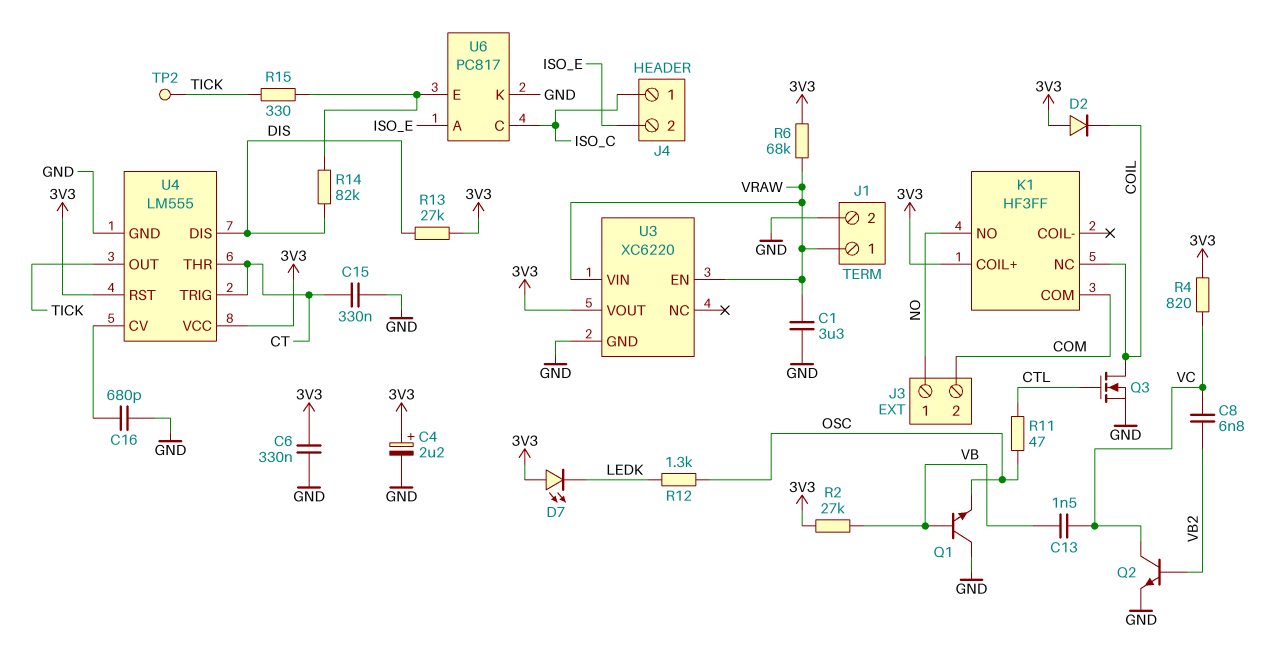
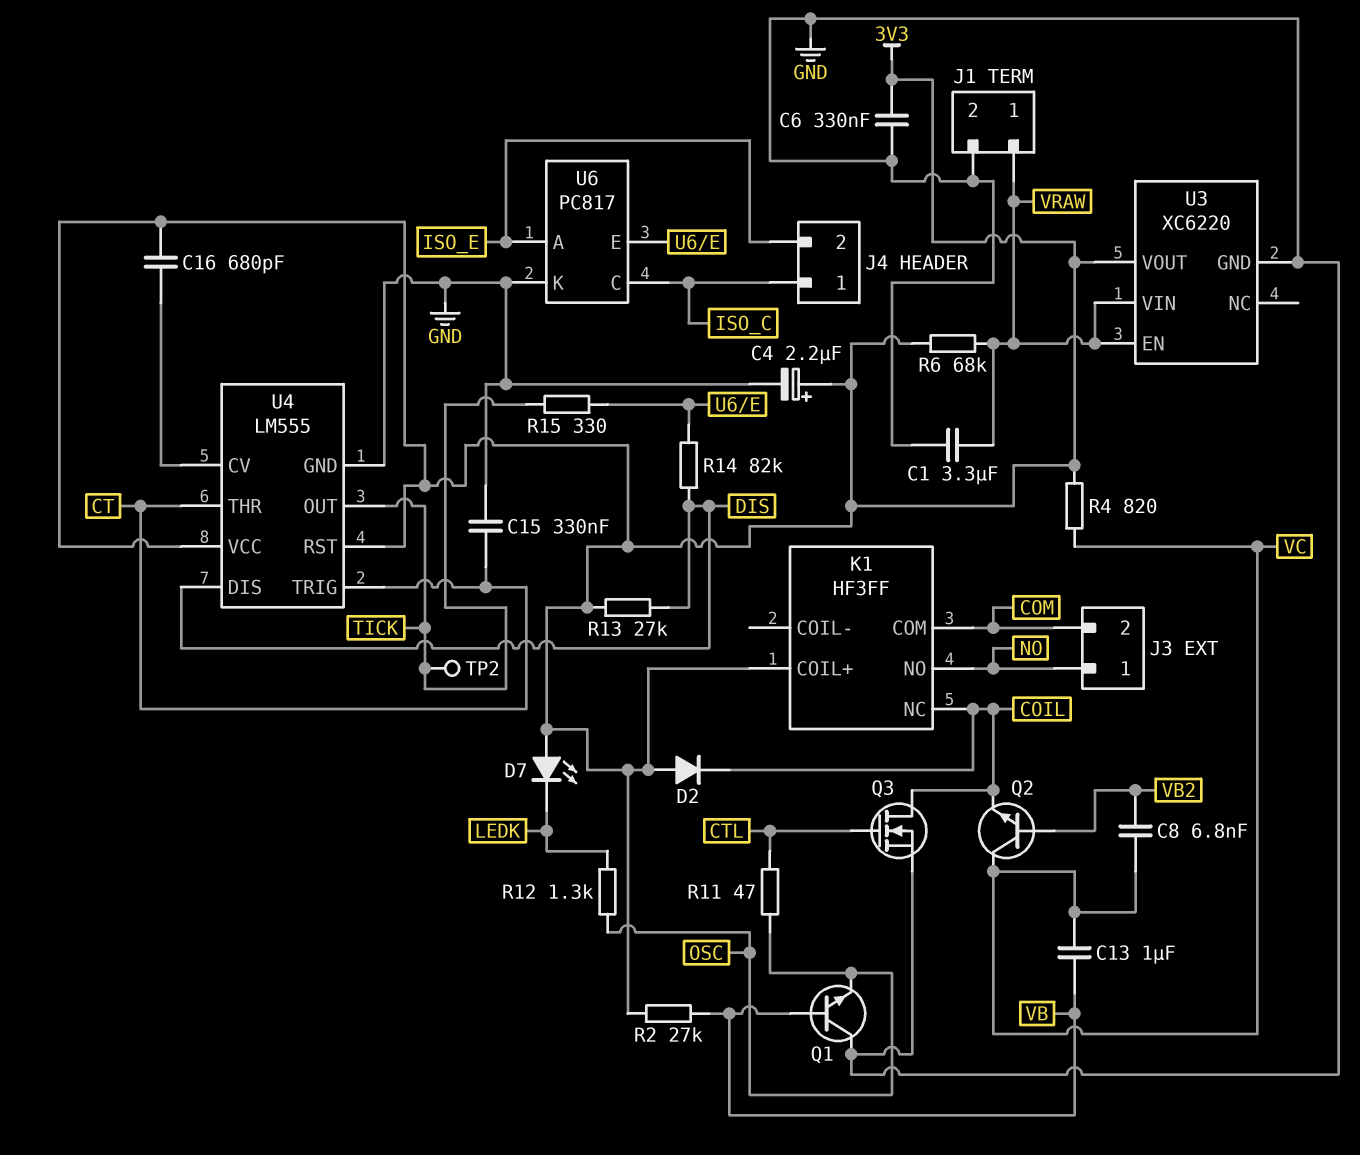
C13: 1.5nF (VB, VC) -> 1uF (VB, VC)
C16: 680pF (GND, U4/CV) -> 680pF (3V3, U4/CV)
Q2: NPN (B VB2, C VC, E GND) -> NPN (B VB2, C VC, E COIL)

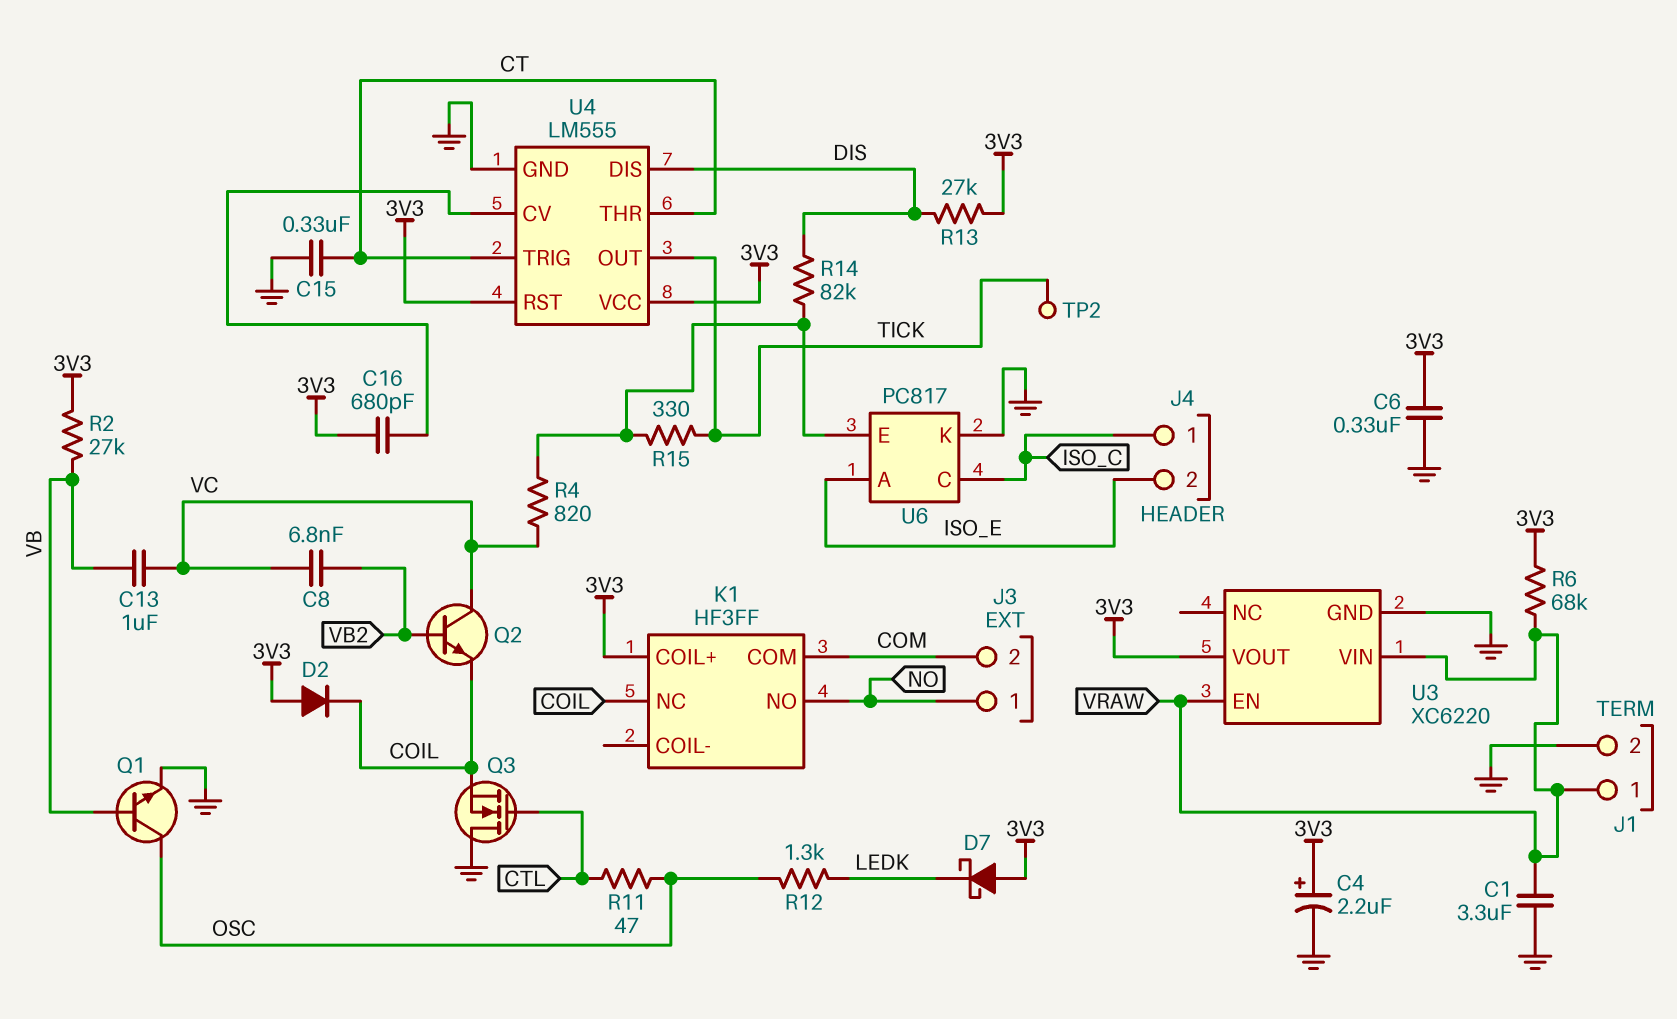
D7: LED (A 3V3, K LEDK) -> schottky (A 3V3, K LEDK)
Q1: NPN (B VB, C GND, E OSC) -> NPN (B VB, C OSC, E GND)
Q3: NMOS (G CTL, D COIL, S GND) -> NMOS (G CTL, D GND, S COIL)
R4: 820 (3V3, VC) -> 820 (U6/E, VC)

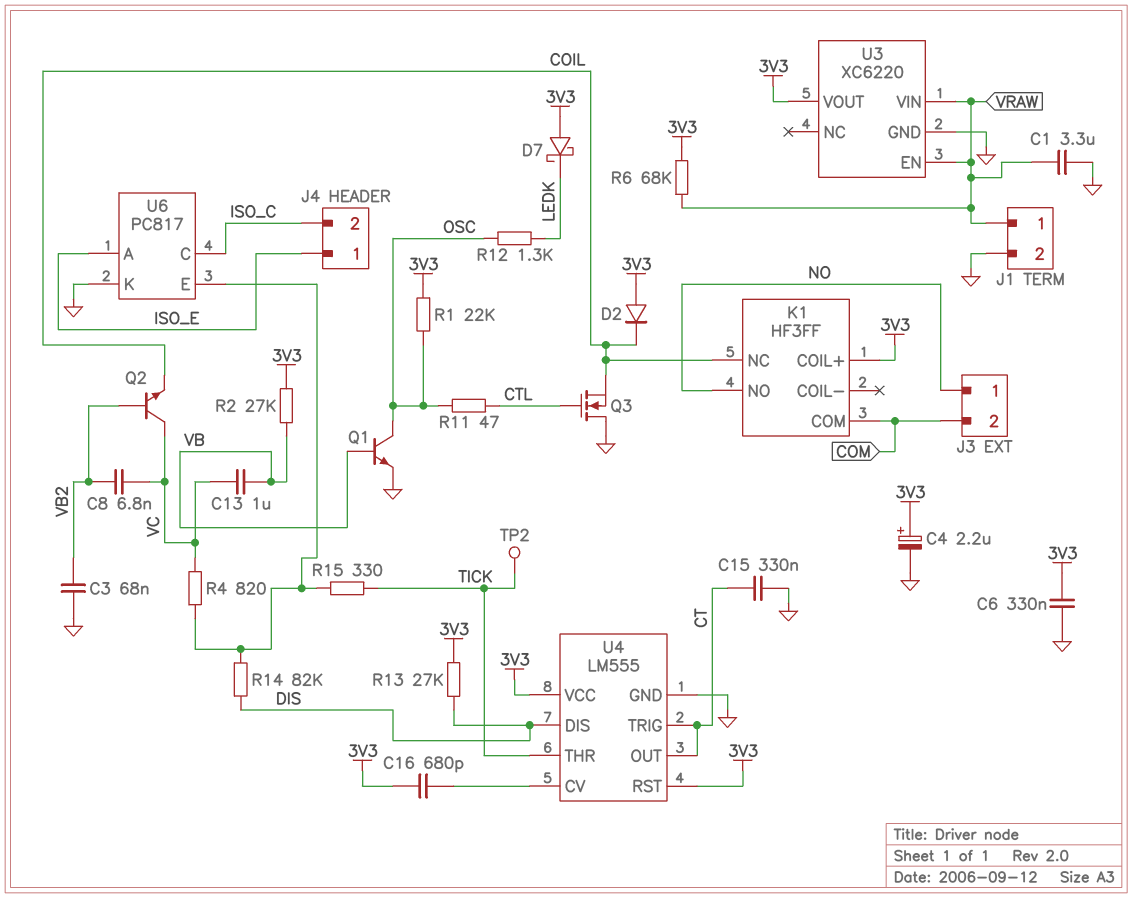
C3: none -> 68nF (GND, VB2)
J4 pin 1: ISO_C -> ISO_E
J4 pin 2: ISO_E -> ISO_C
R1: none -> 22k (3V3, OSC)
U4 pin OUT: TICK -> CT
U4 pin THR: CT -> TICK

